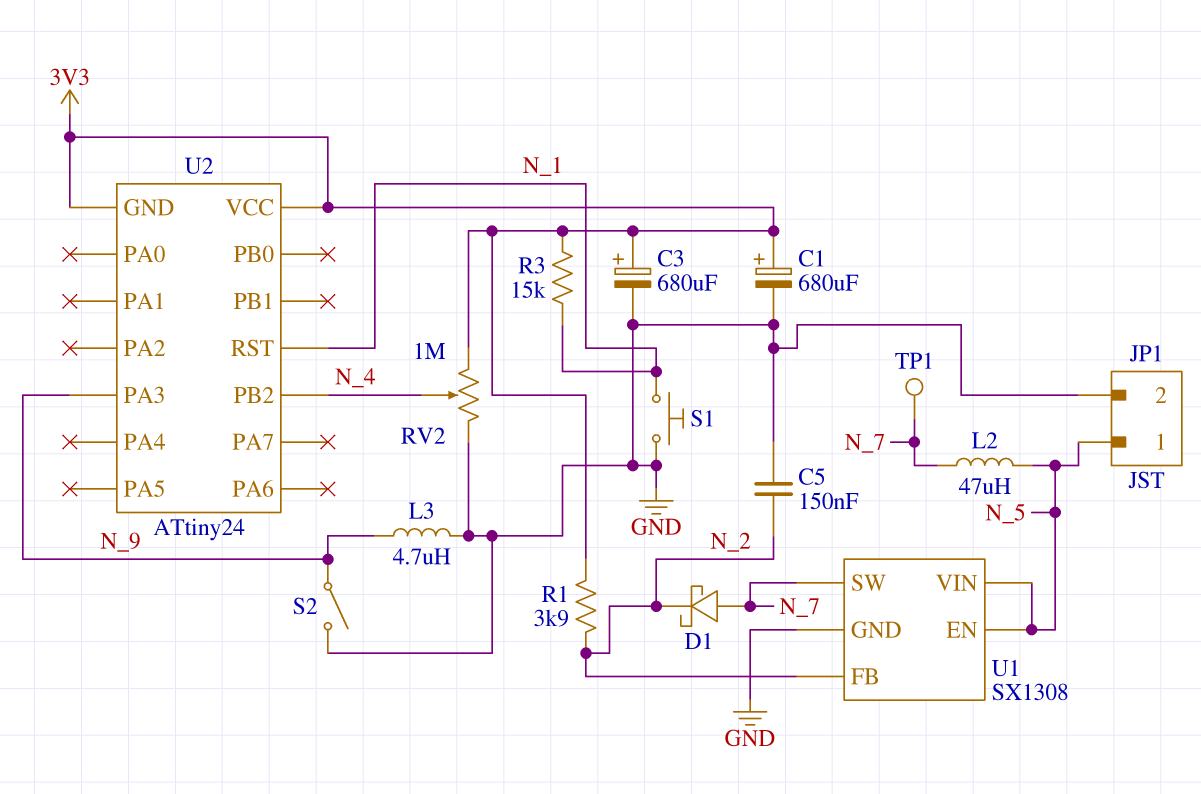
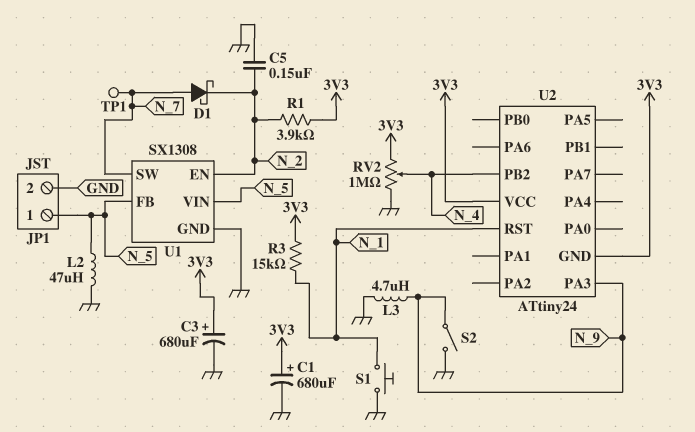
L2: 47uH (N_5, N_7) -> 47uH (GND, N_5)
U1 pin EN: N_5 -> N_2
U1 pin FB: N_2 -> N_5

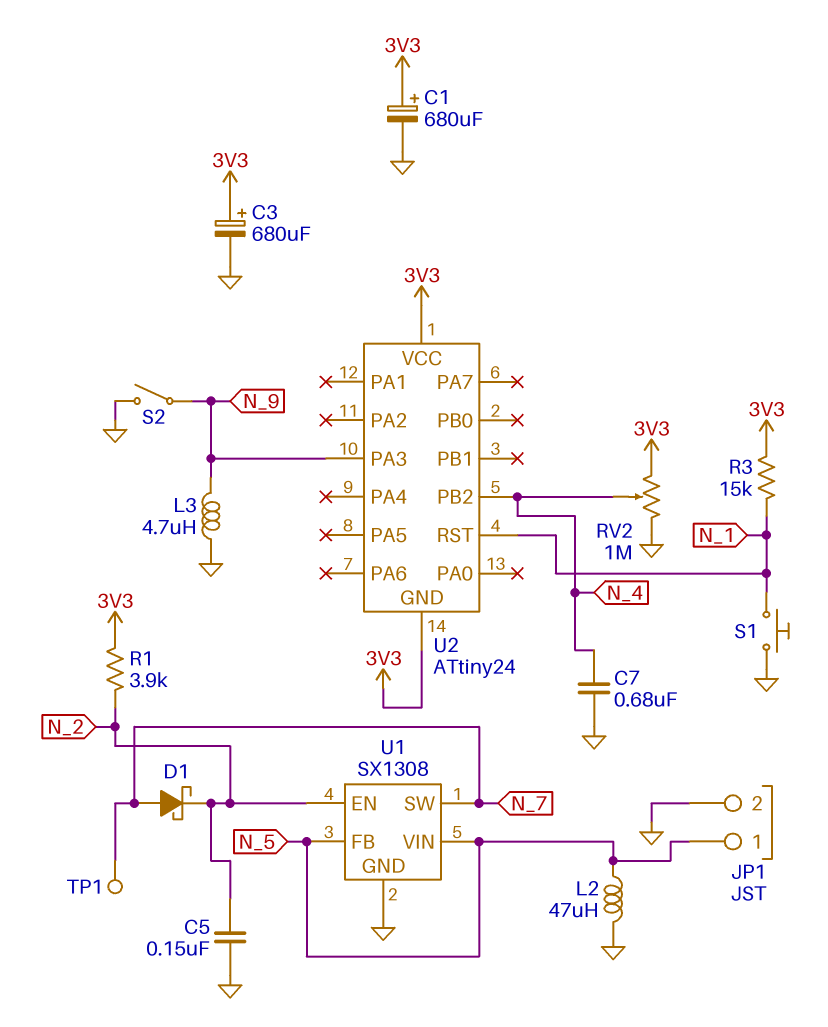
C7: none -> 680nF (GND, N_4)

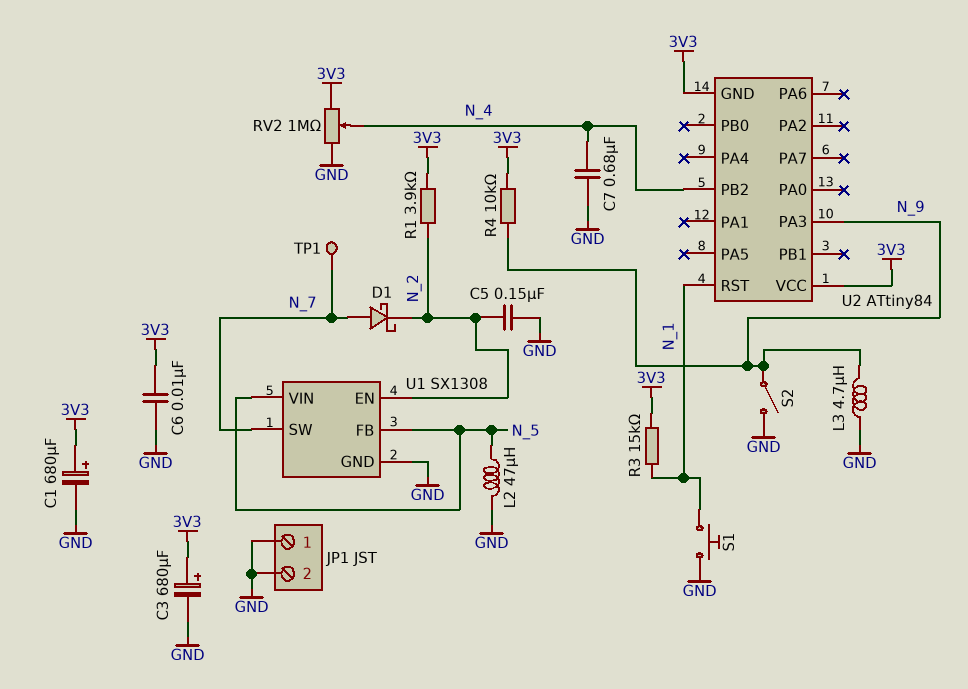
C6: none -> 10nF (3V3, GND)
JP1 pin 1: N_5 -> GND
R4: none -> 10k (3V3, N_9)
U2: ATtiny24 -> ATtiny84

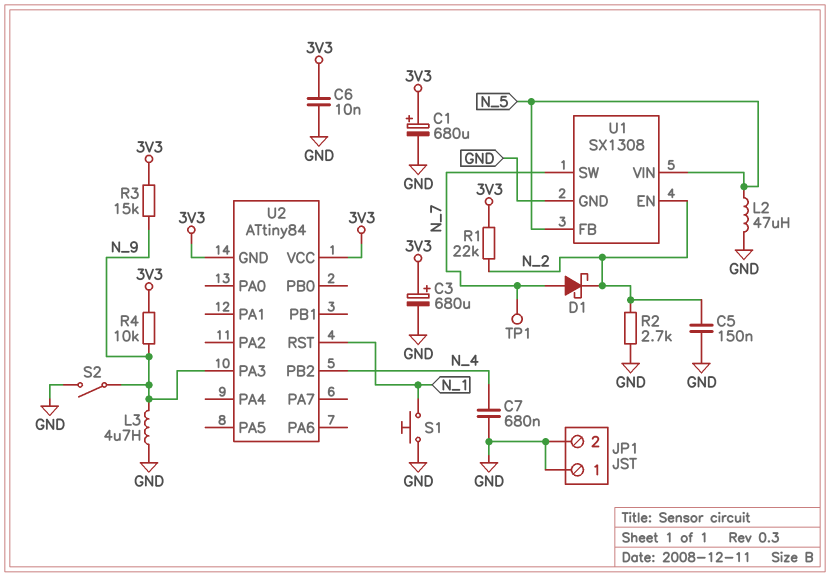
R1: 3.9k (3V3, N_2) -> 22k (3V3, N_2)
R2: none -> 2.7k (GND, N_2)
R3: 15k (3V3, N_1) -> 15k (3V3, N_9)
RV2: 1M (3V3, GND, wiper N_4) -> none

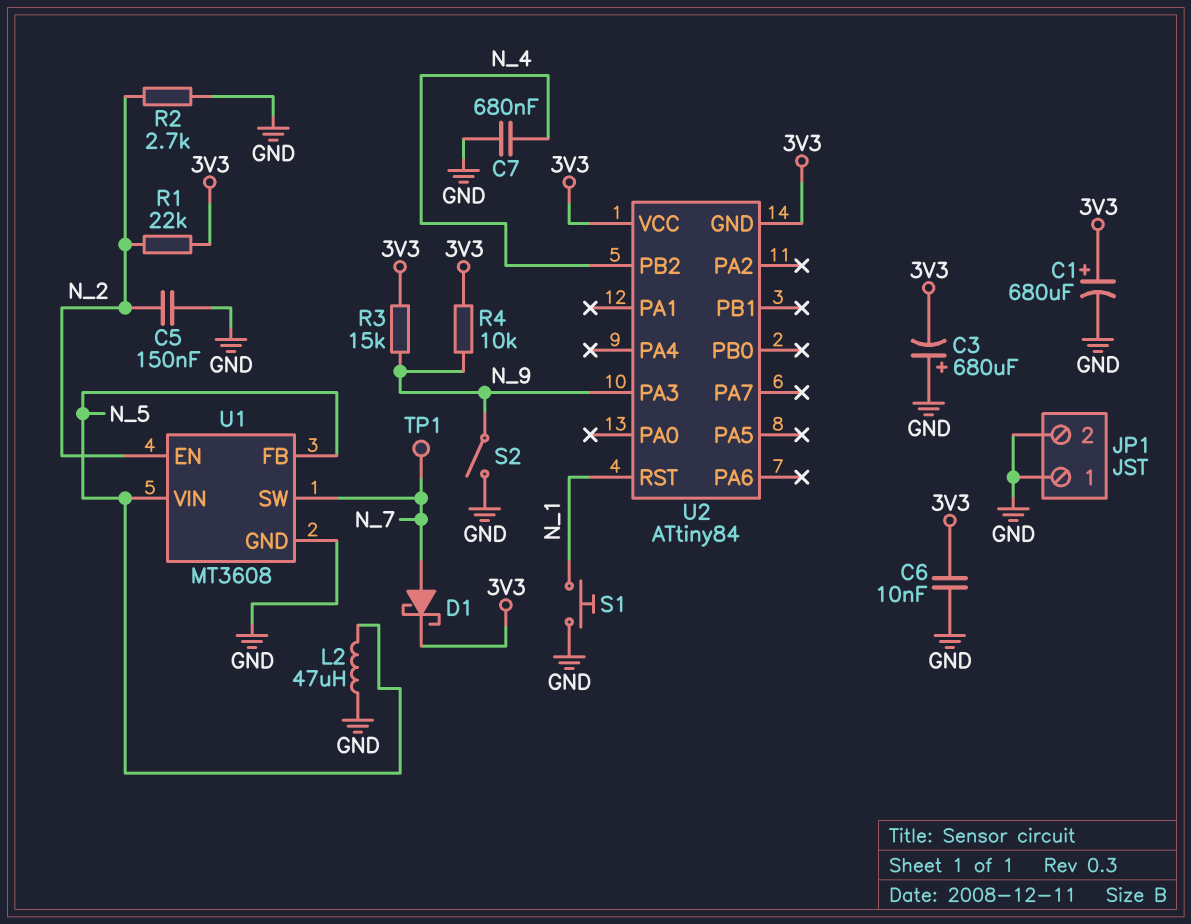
C3: 680uF (plus 3V3, minus GND) -> 680uF (plus GND, minus 3V3)
D1: schottky (A N_7, K N_2) -> schottky (A N_7, K 3V3)
L3: 4.7uH (GND, N_9) -> none
U1: SX1308 -> MT3608

